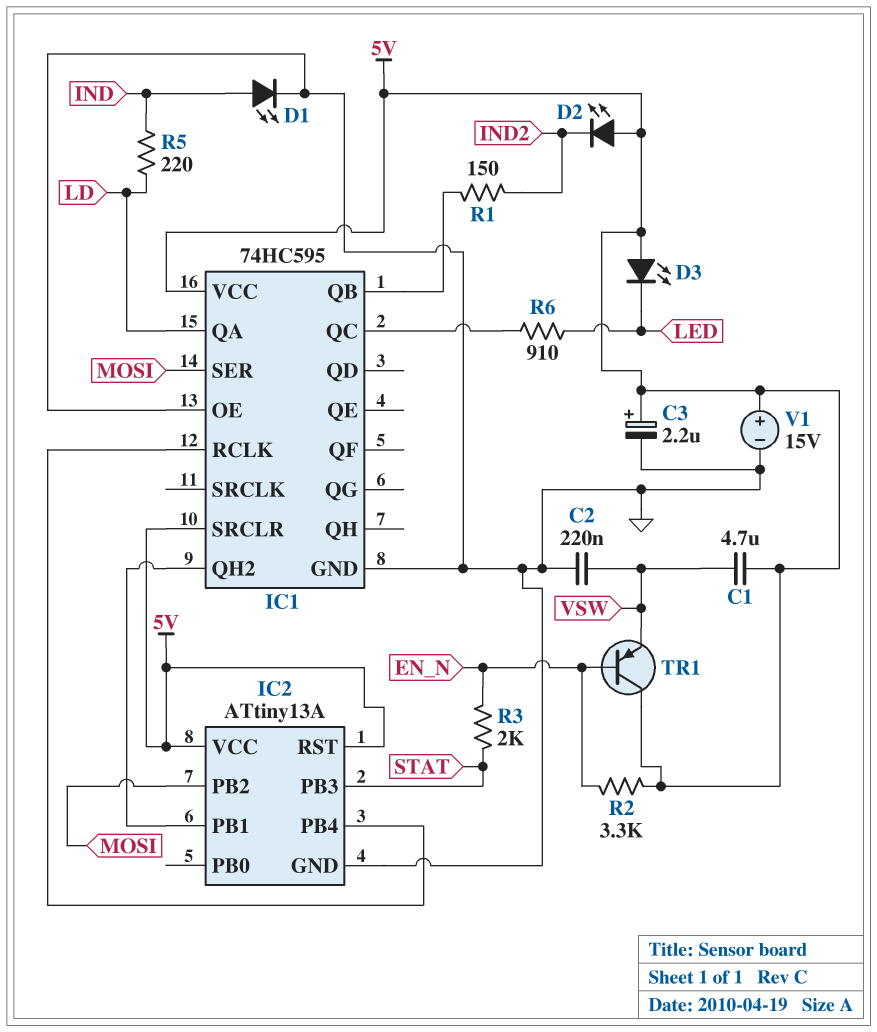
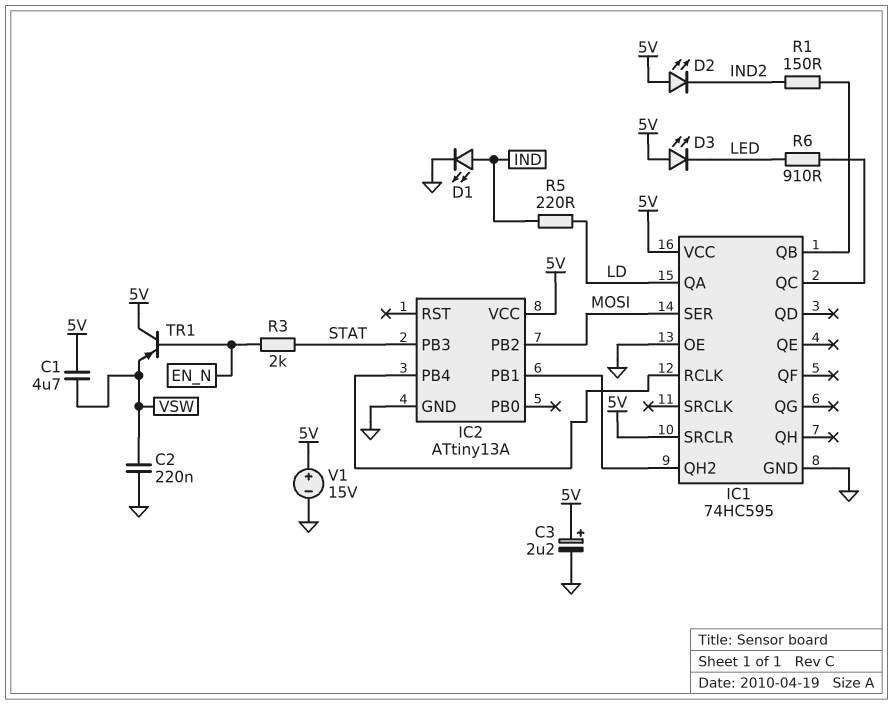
IC2 pin RST: 5V -> none
R2: 3.3k (5V, EN_N) -> none

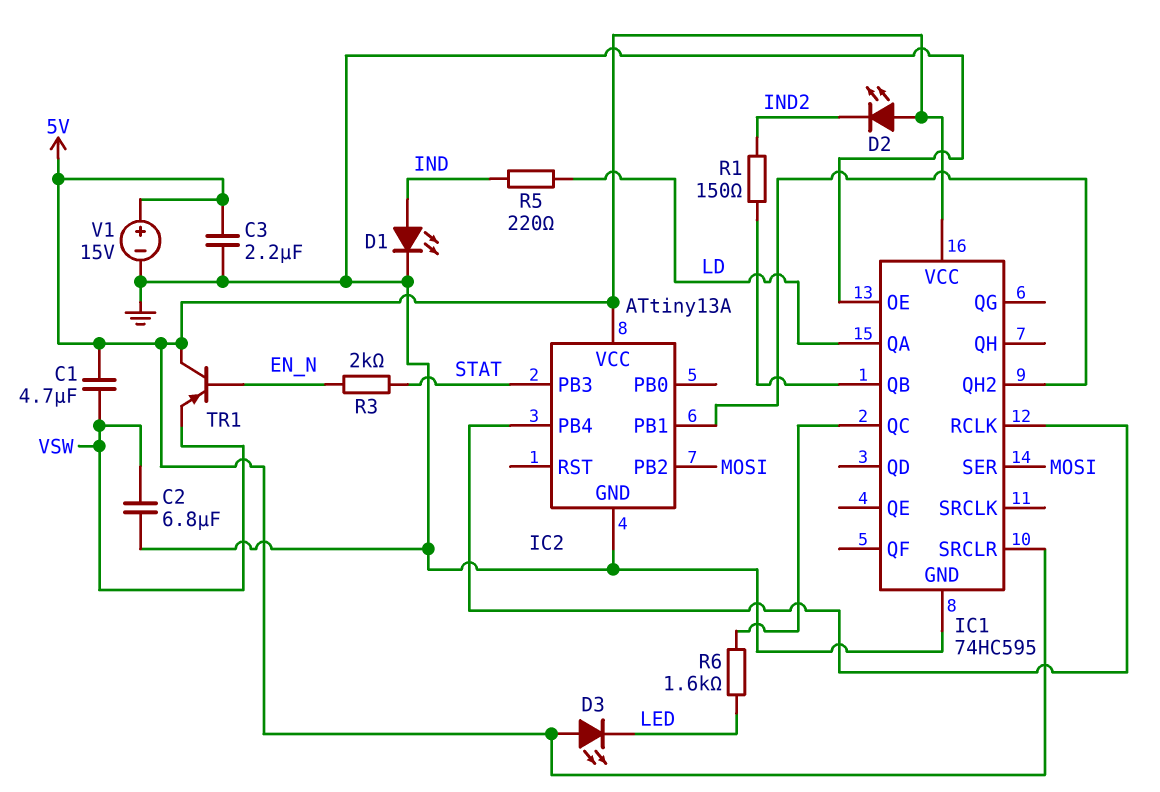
C2: 220nF (GND, VSW) -> 6.8uF (GND, VSW)
C3: 2.2uF (plus 5V, minus GND) -> 2.2uF (5V, GND)
R6: 910 (IC1/QC, LED) -> 1.6k (IC1/QC, LED)

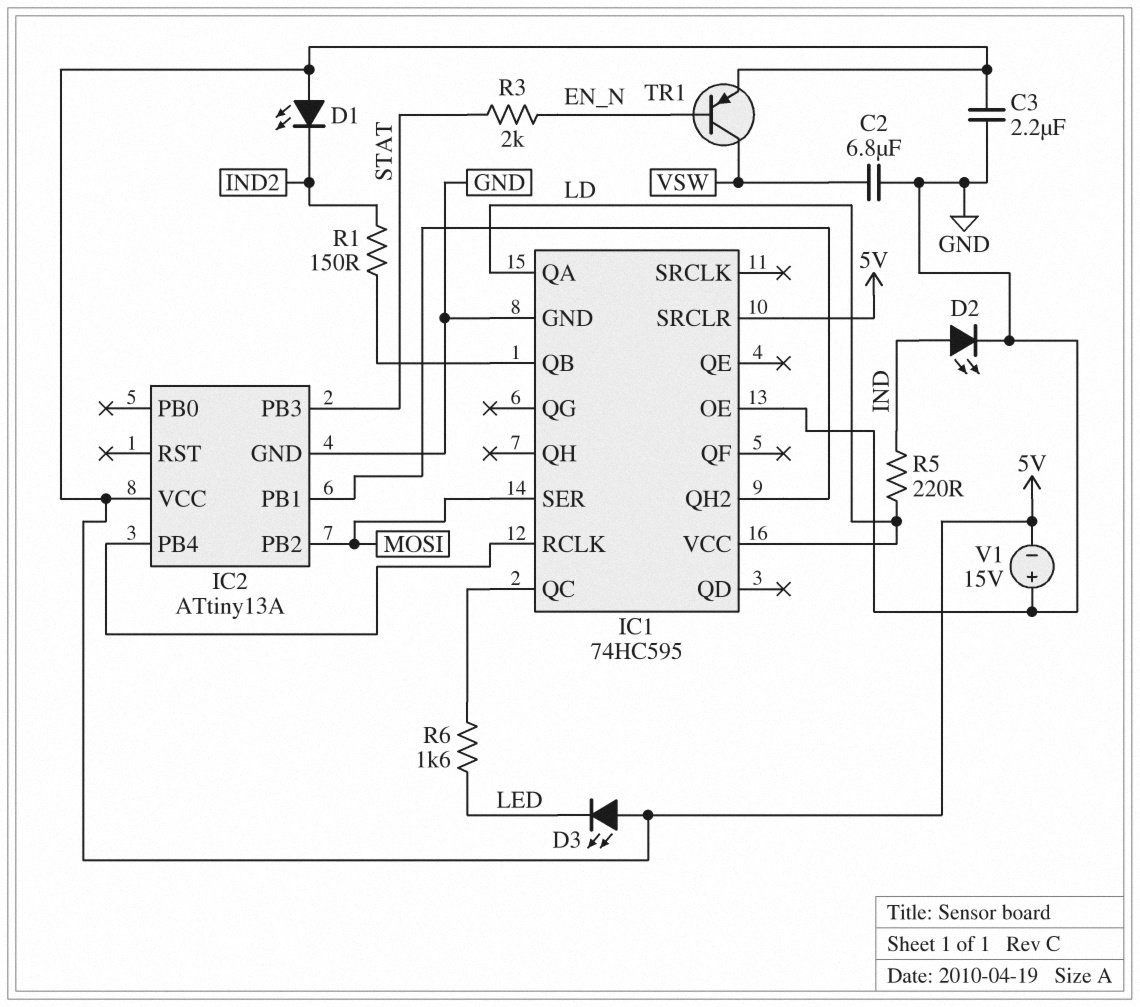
C1: 4.7uF (5V, VSW) -> none
D1: LED (A IND, K GND) -> LED (A 5V, K IND2)
D2: LED (A 5V, K IND2) -> LED (A IND, K GND)
IC1 pin VCC: 5V -> LD
TR1: PNP (B EN_N, C 5V, E VSW) -> PNP (B EN_N, C VSW, E 5V)
V1: 15V (plus 5V, minus GND) -> 15V (plus GND, minus 5V)

